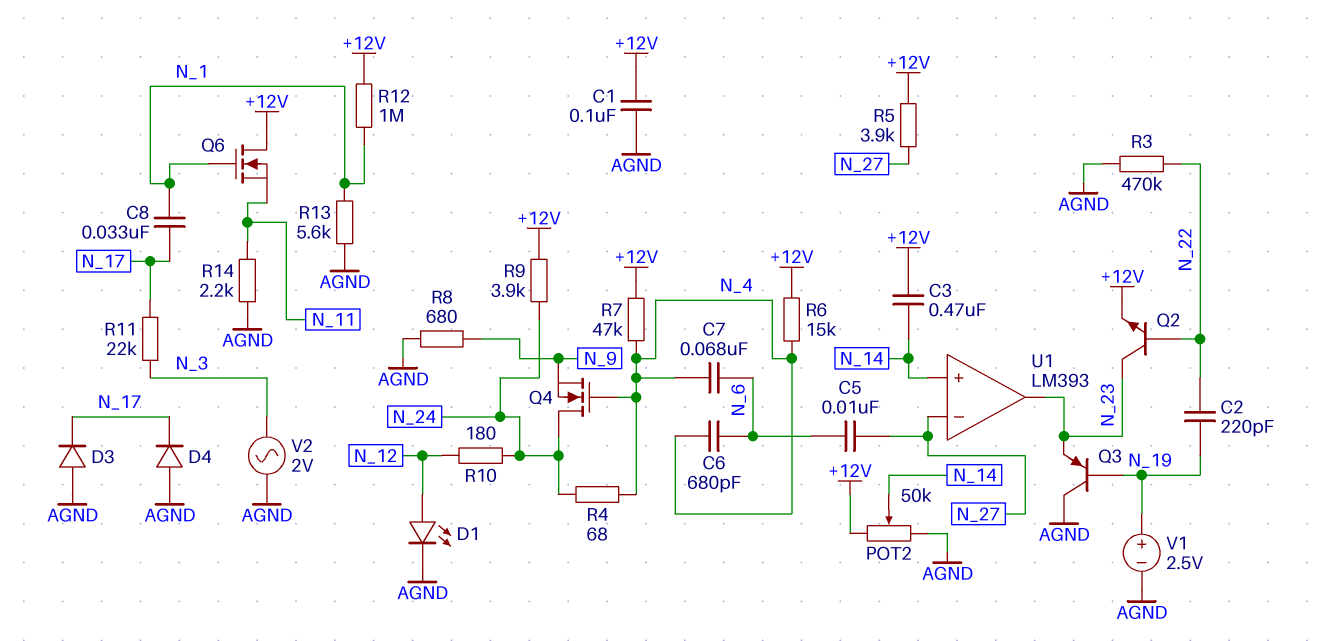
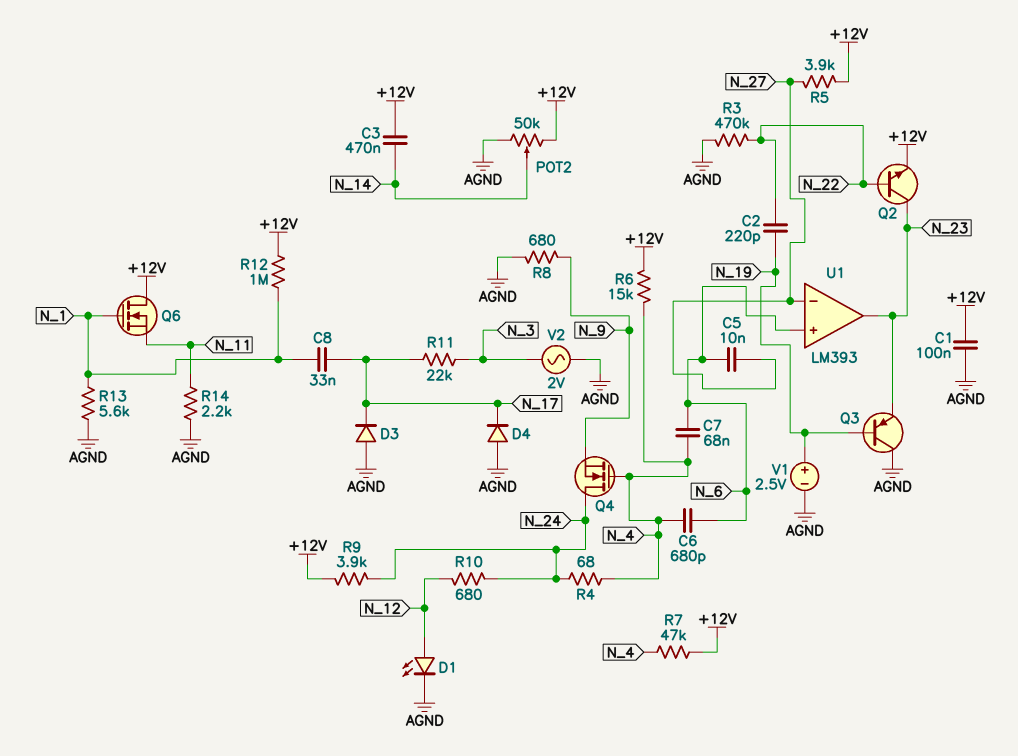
R10: 180 (N_12, N_24) -> 680 (N_12, N_24)
U1 pin in+: N_14 -> N_6

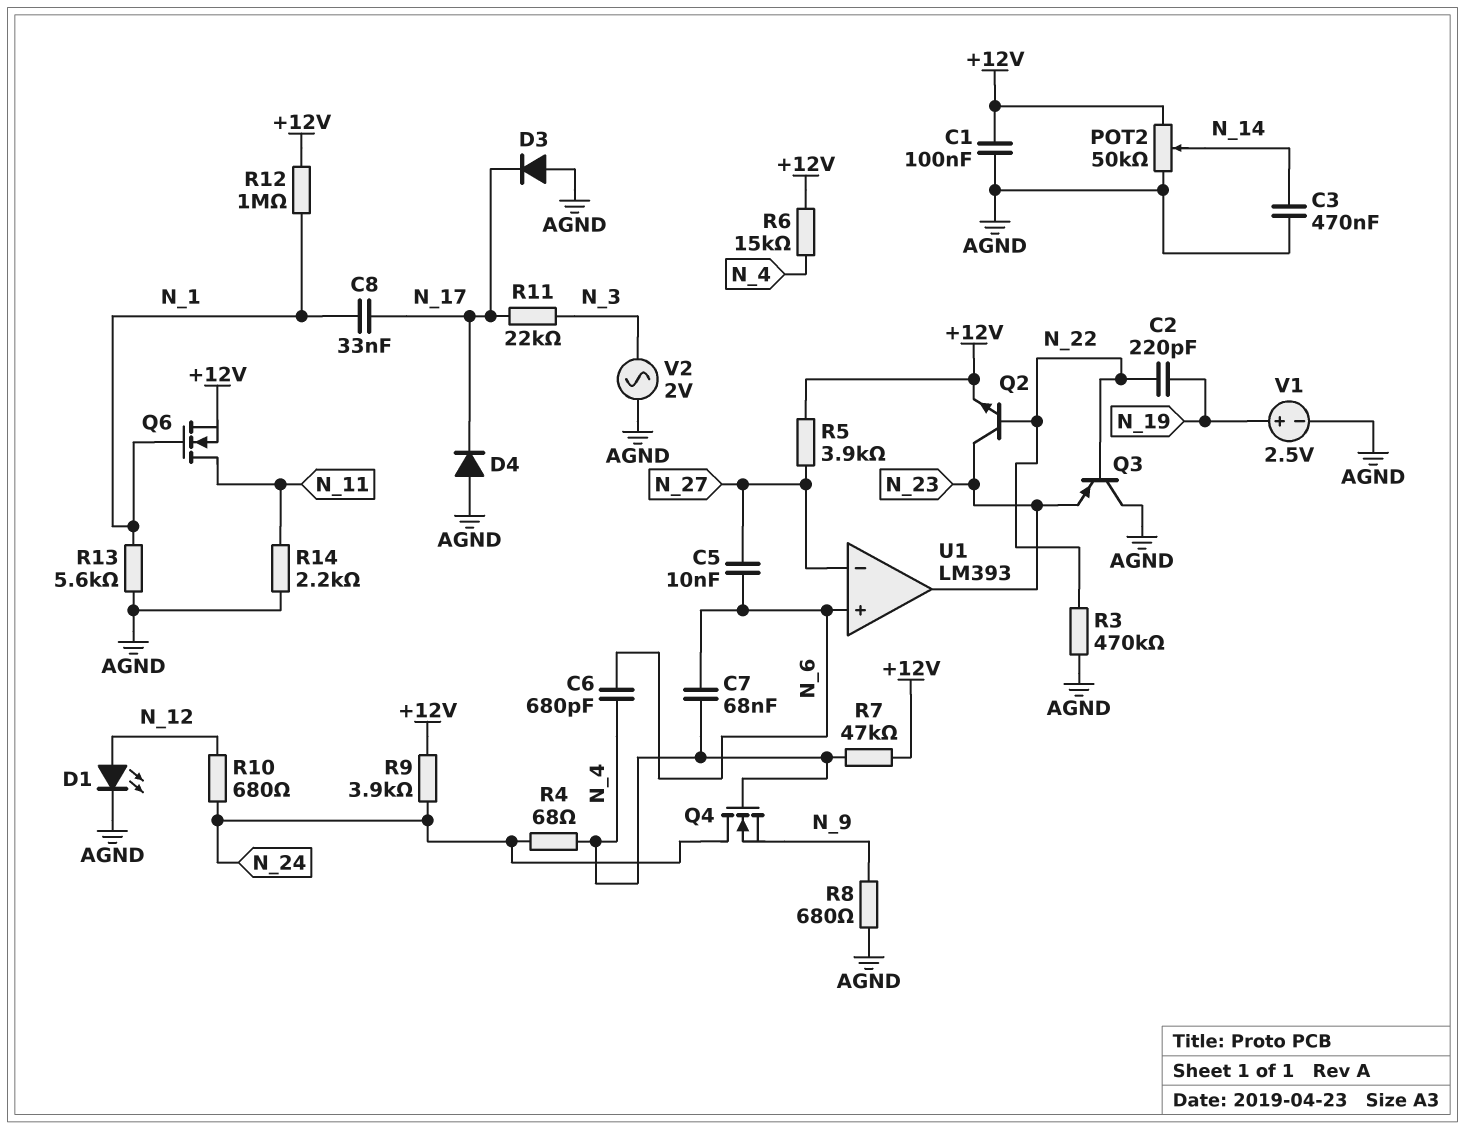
C3: 470nF (+12V, N_14) -> 470nF (AGND, N_14)
Q3: PNP (B N_19, C AGND, E N_23) -> PNP (B N_22, C AGND, E N_23)
Q6: NMOS (G N_1, D +12V, S N_11) -> NMOS (G N_1, D N_11, S +12V)

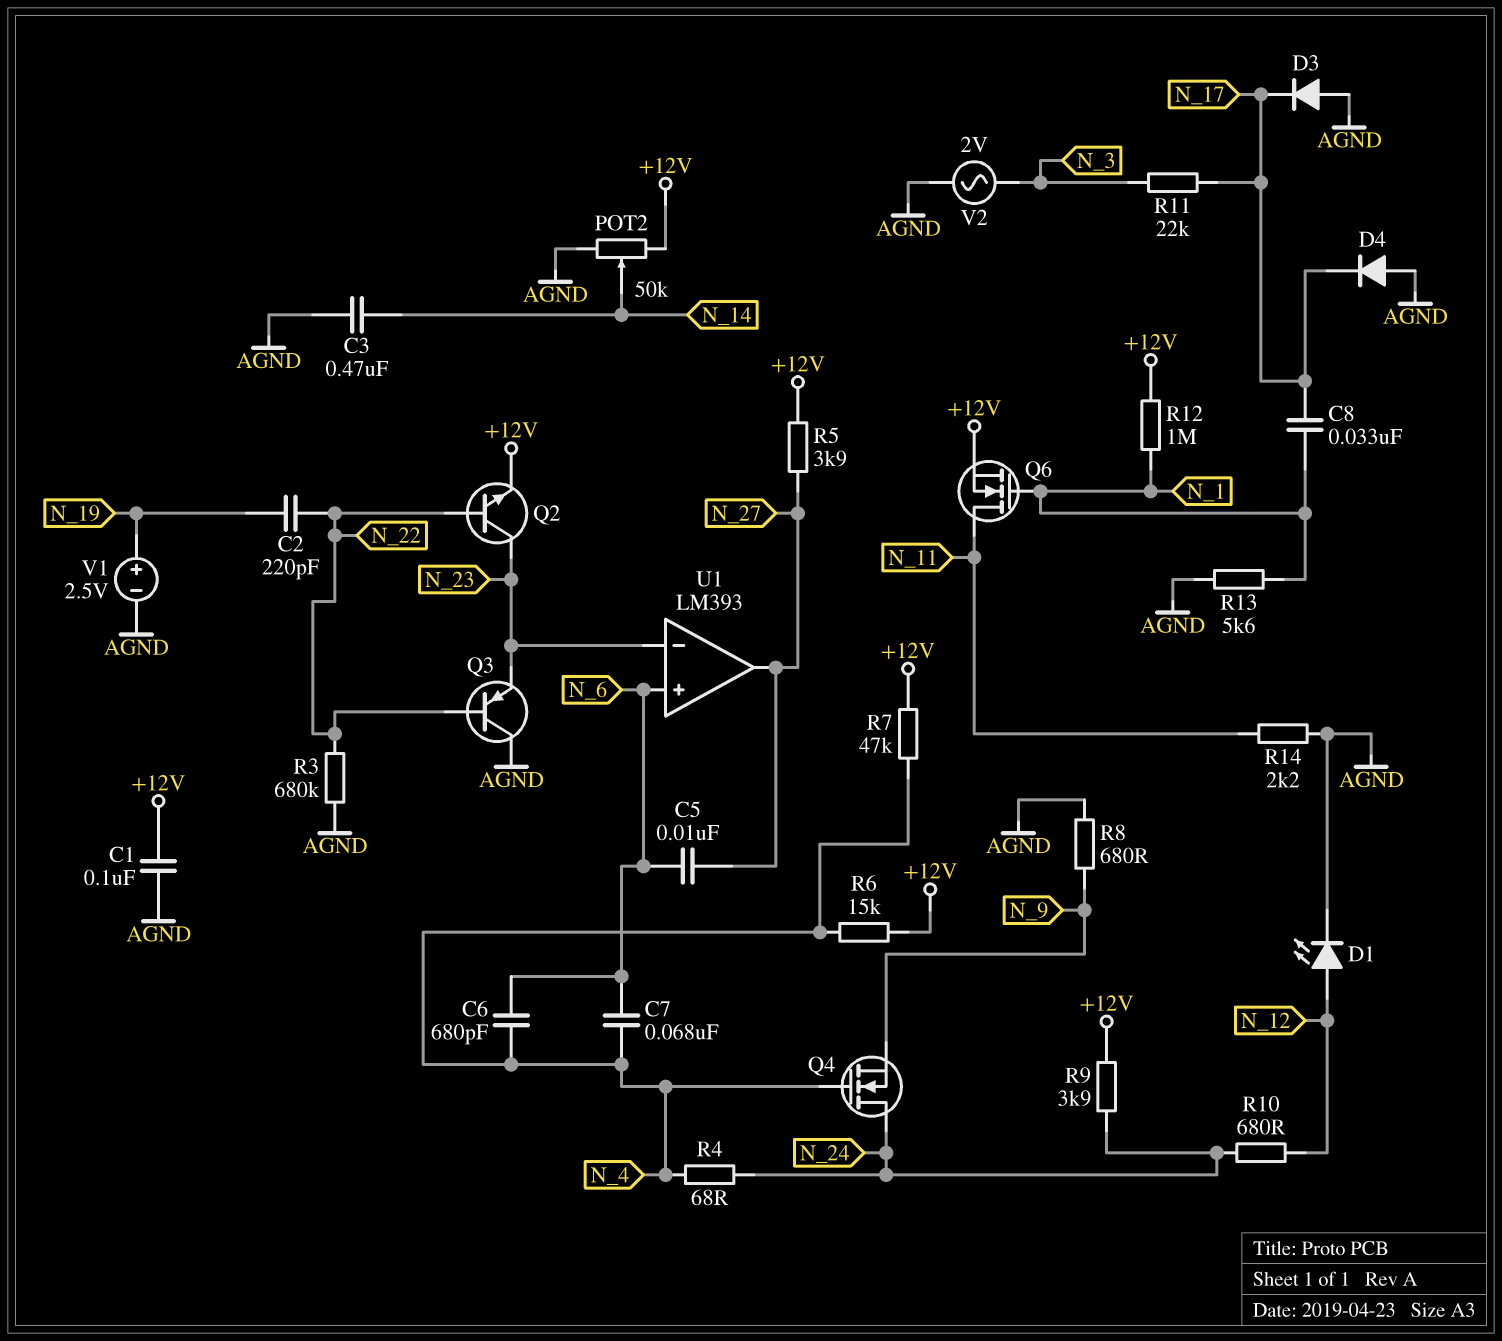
R3: 470k (AGND, N_22) -> 680k (AGND, N_22)
U1 pin in-: N_27 -> N_23
U1 pin out: N_23 -> N_27

